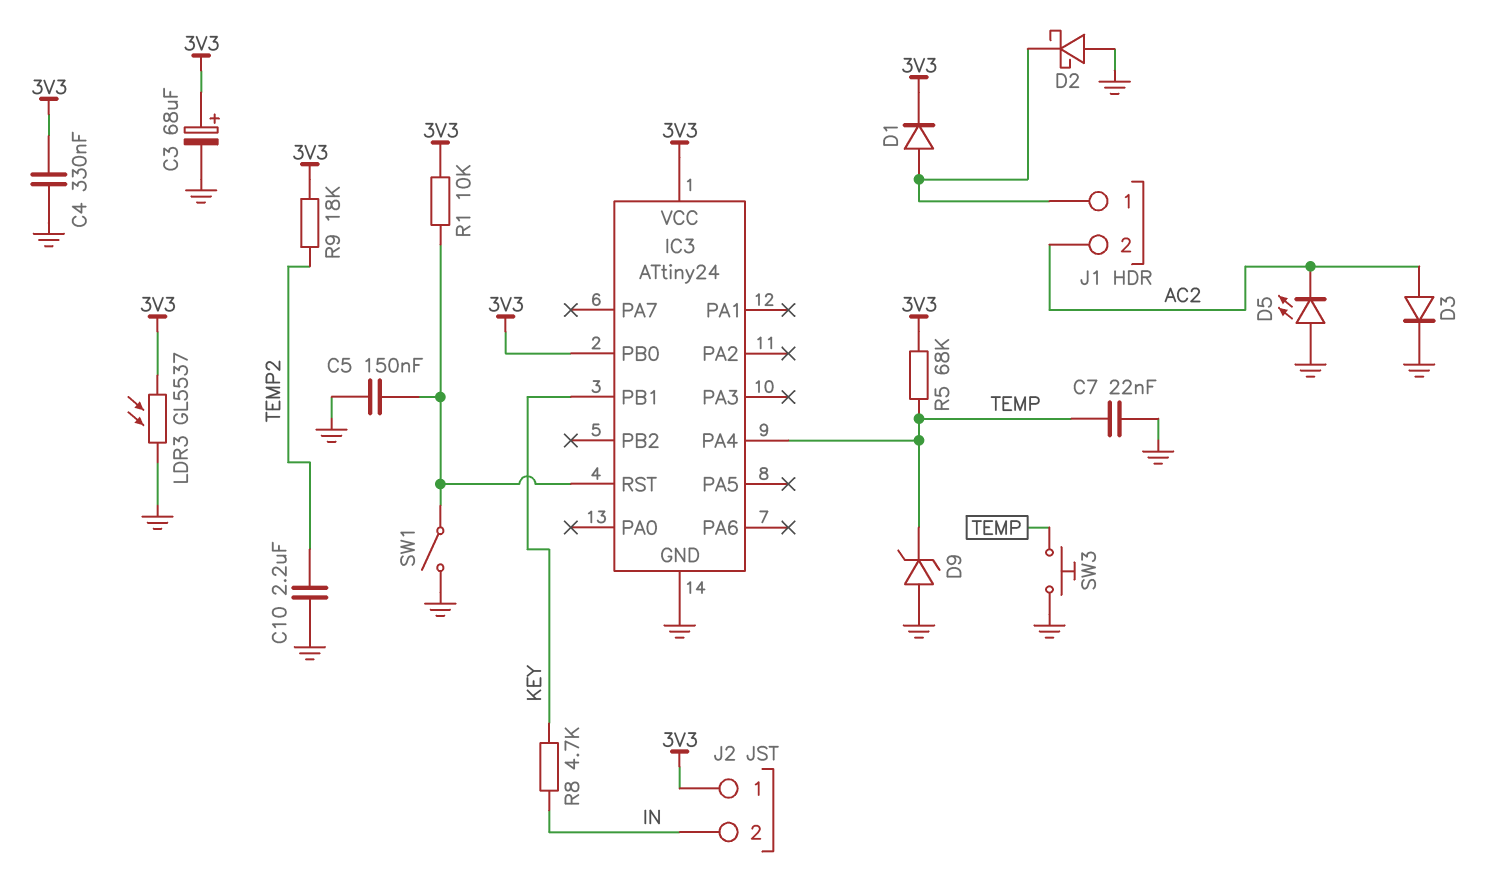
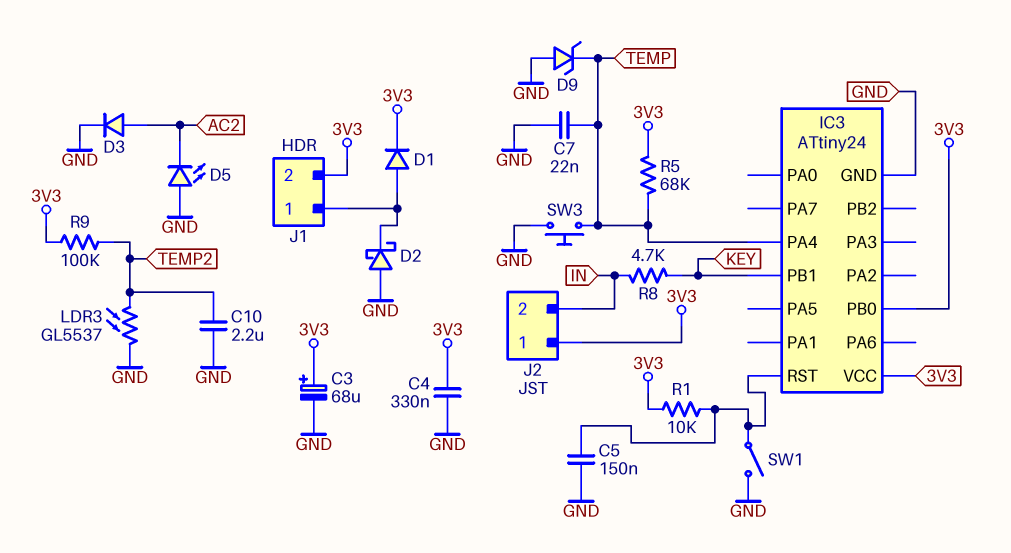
J1 pin 2: AC2 -> 3V3
LDR3: GL5537 (3V3, GND) -> GL5537 (GND, TEMP2)
R9: 18k (3V3, TEMP2) -> 100k (3V3, TEMP2)

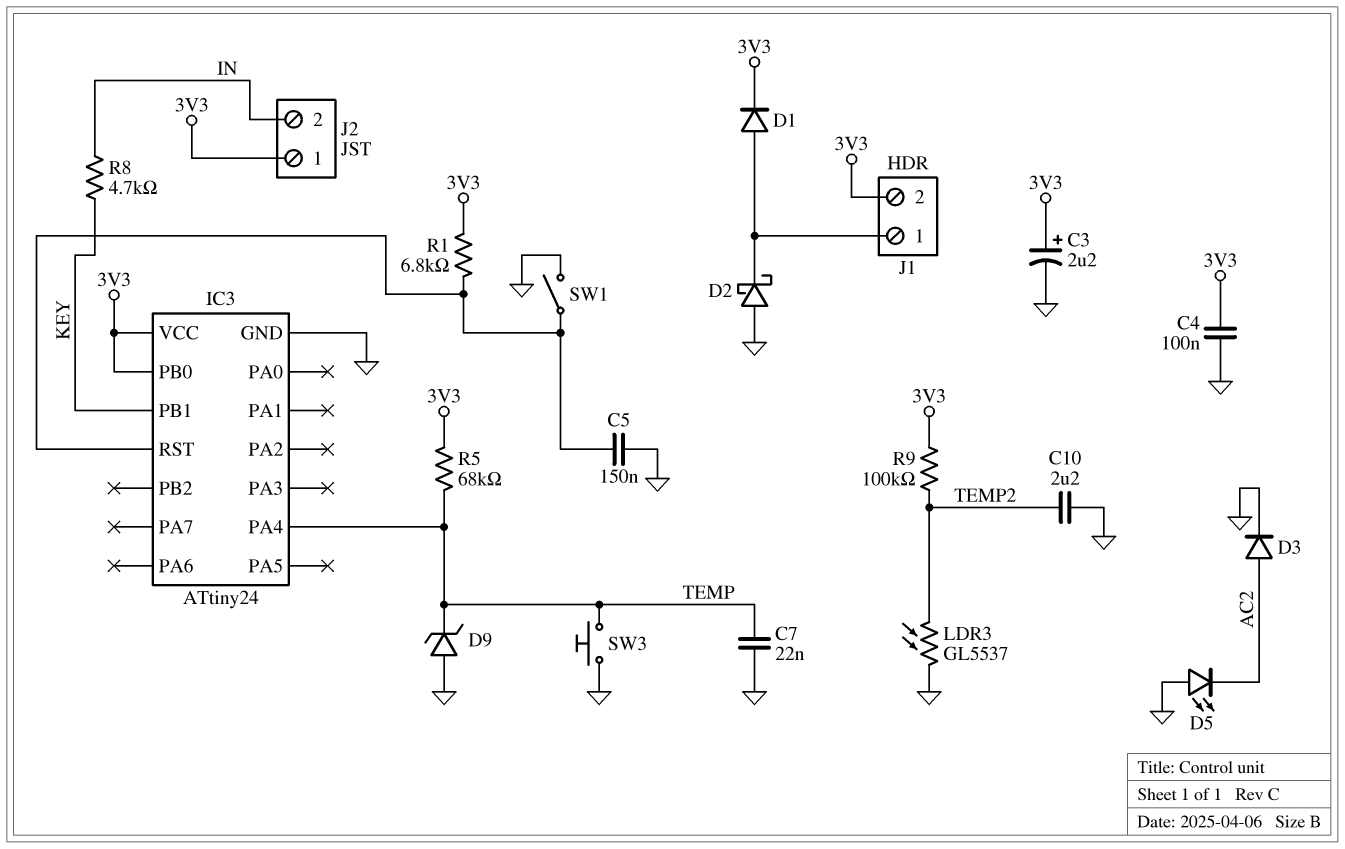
C3: 68uF (plus 3V3, minus GND) -> 2.2uF (plus 3V3, minus GND)
C4: 330nF (3V3, GND) -> 100nF (3V3, GND)
R1: 10k (3V3, IC3/RST) -> 6.8k (3V3, IC3/RST)

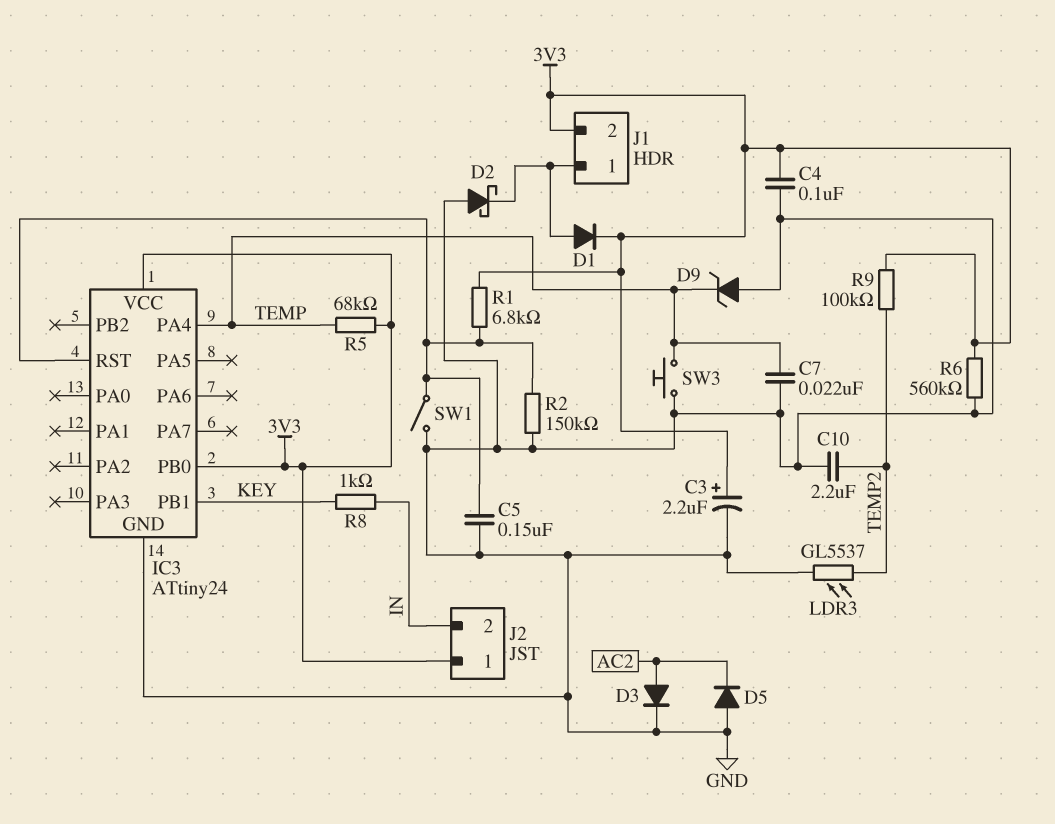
D5: LED (A GND, K AC2) -> diode (A GND, K AC2)
R2: none -> 150k (GND, IC3/RST)
R6: none -> 560k (3V3, GND)
R8: 4.7k (IN, KEY) -> 1k (IN, KEY)

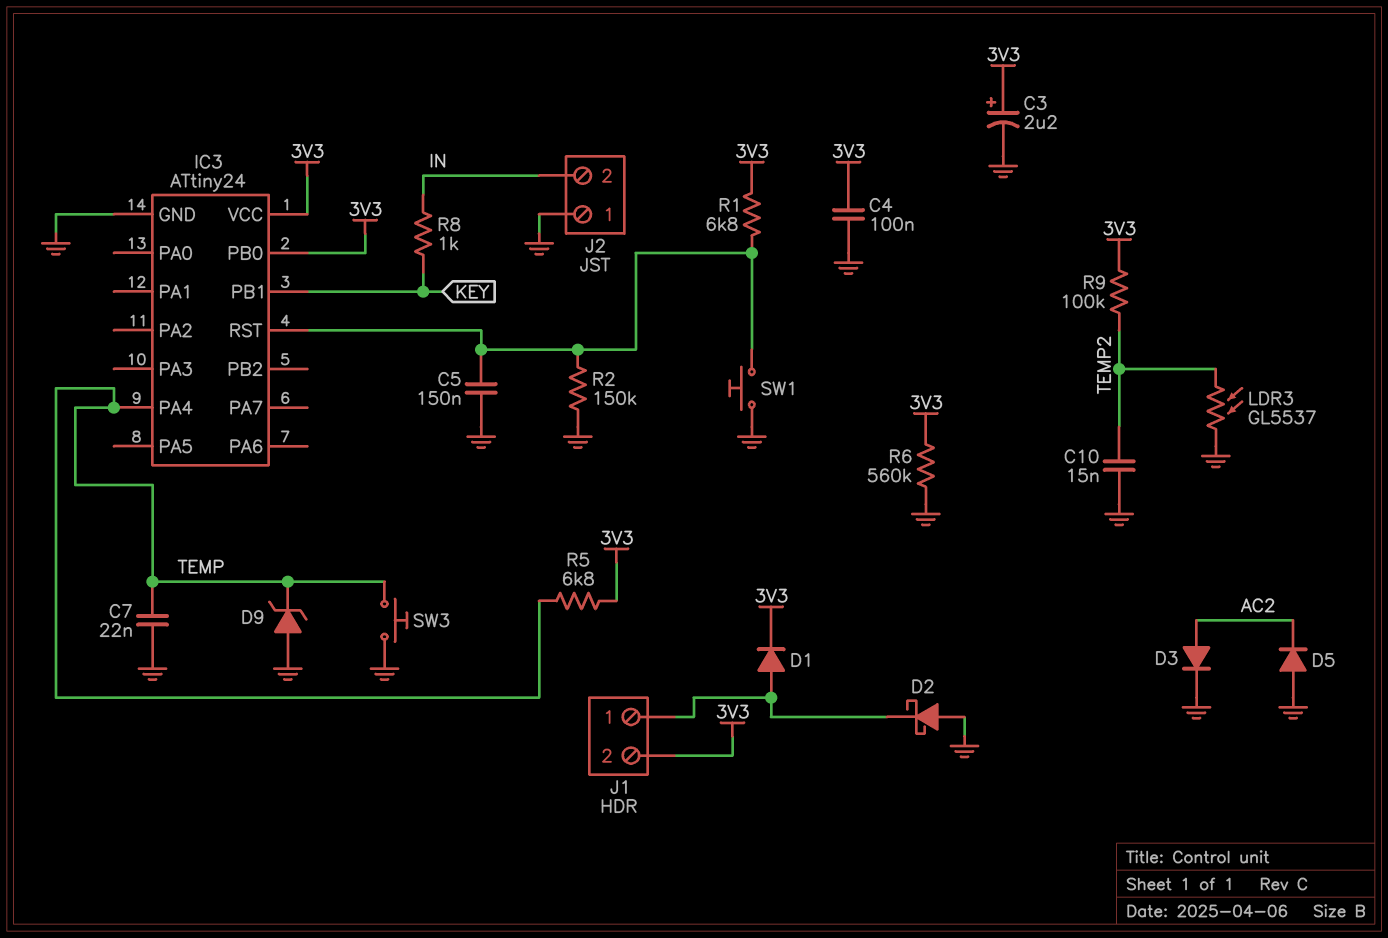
C10: 2.2uF (GND, TEMP2) -> 15nF (GND, TEMP2)
J2 pin 1: 3V3 -> GND
R5: 68k (3V3, TEMP) -> 6.8k (3V3, TEMP)
SW1: switch (GND, IC3/RST) -> button (GND, IC3/RST)

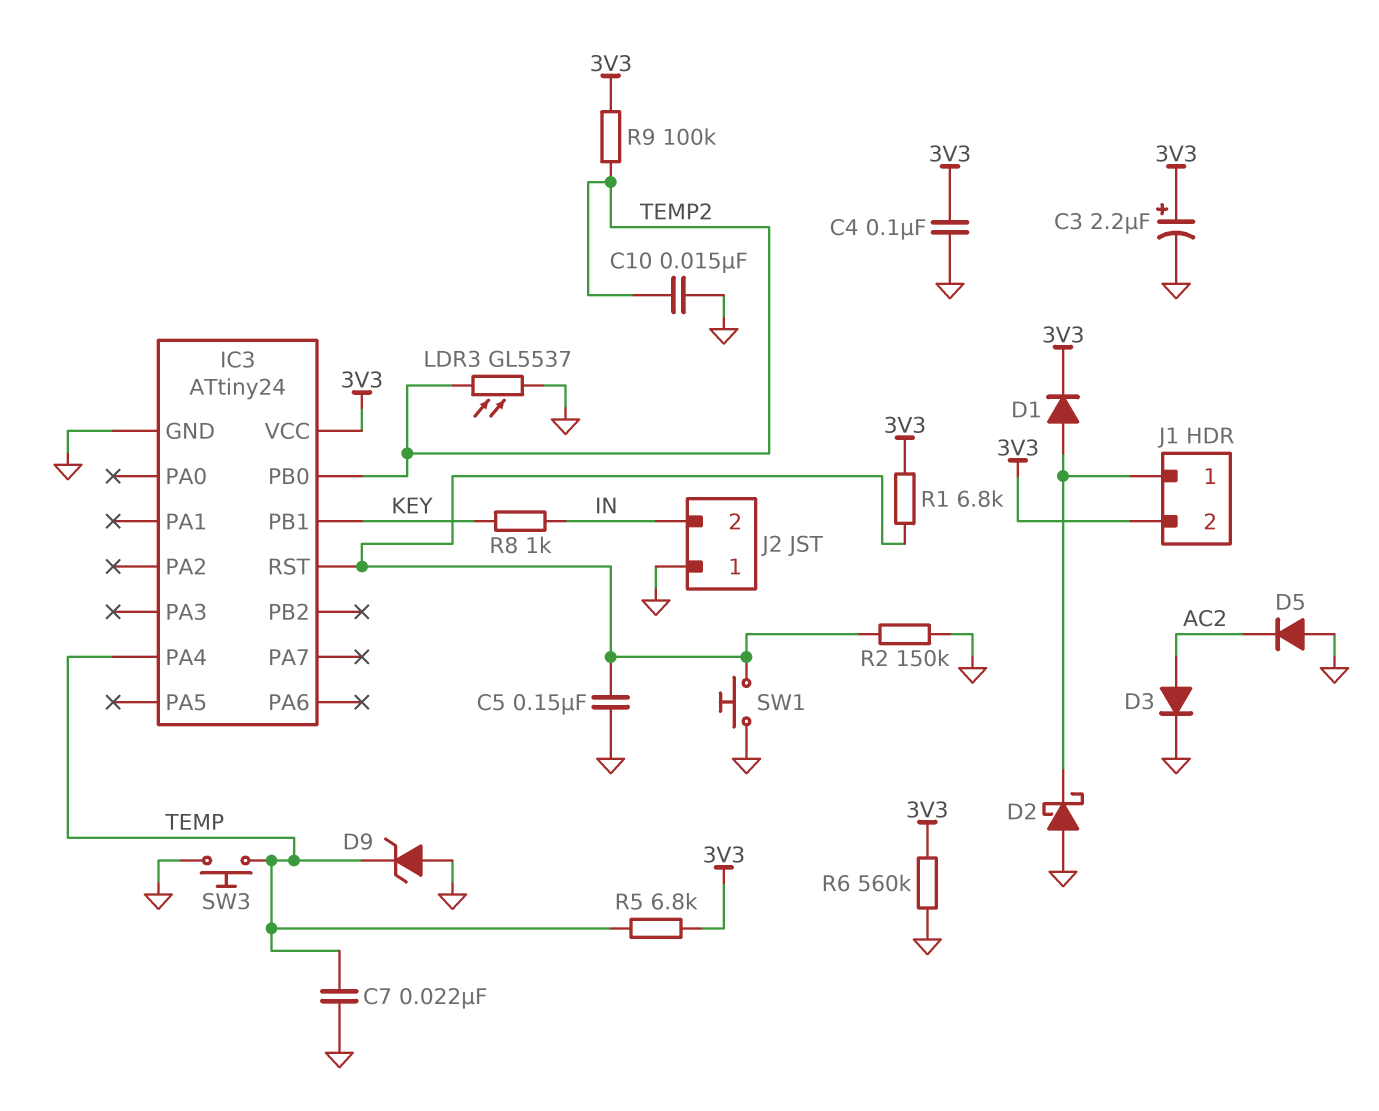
IC3 pin PB0: 3V3 -> TEMP2

